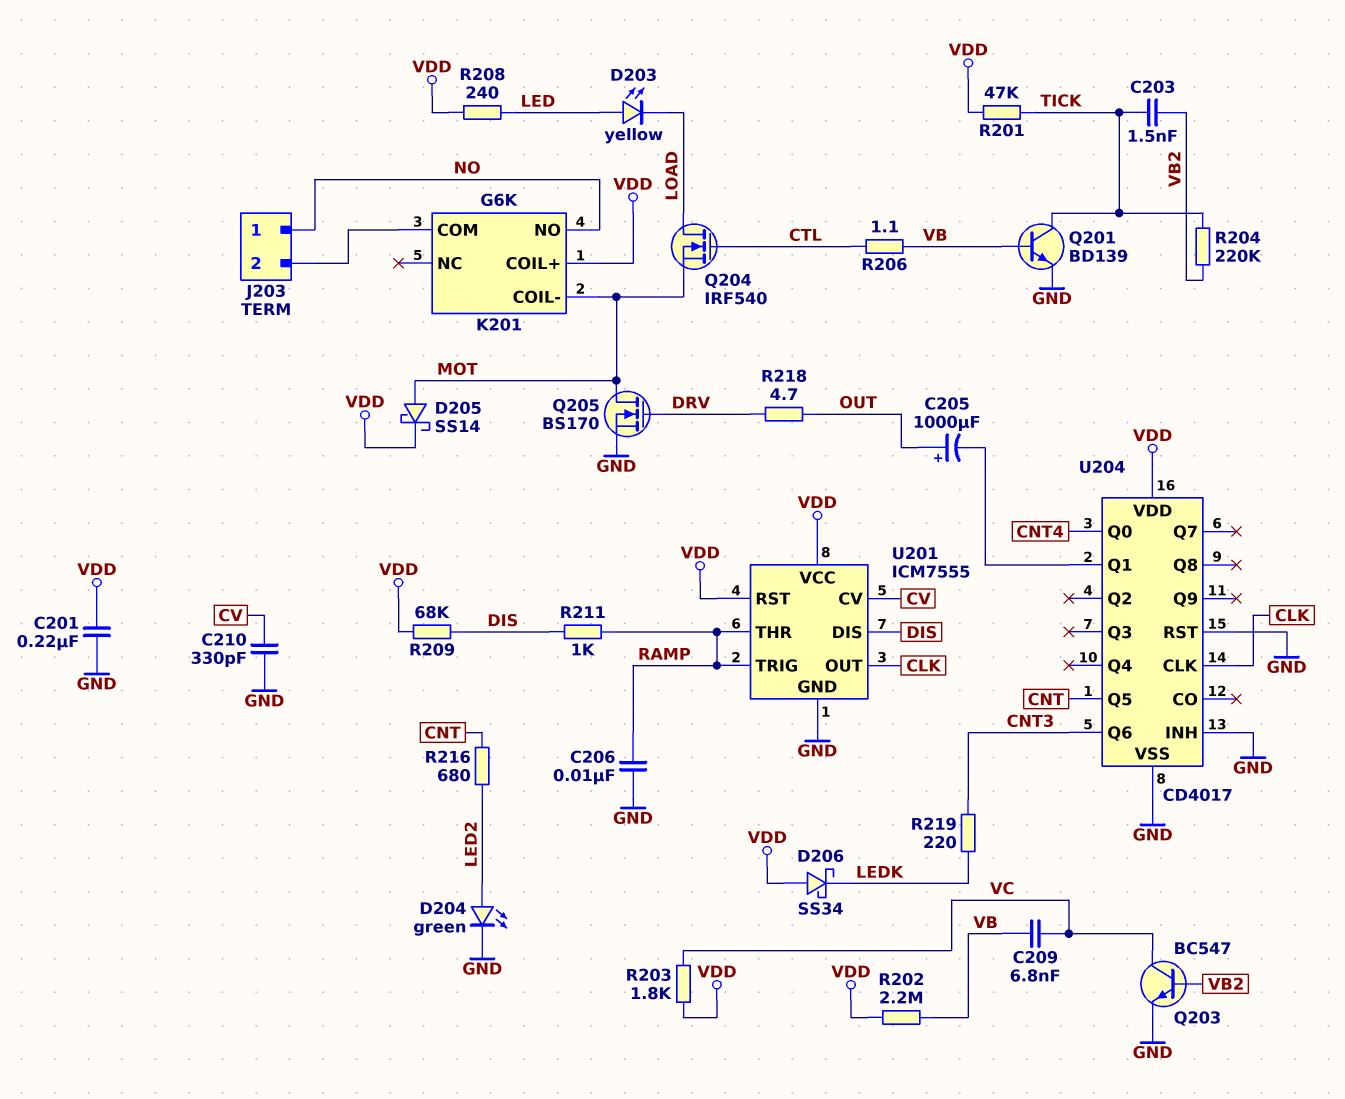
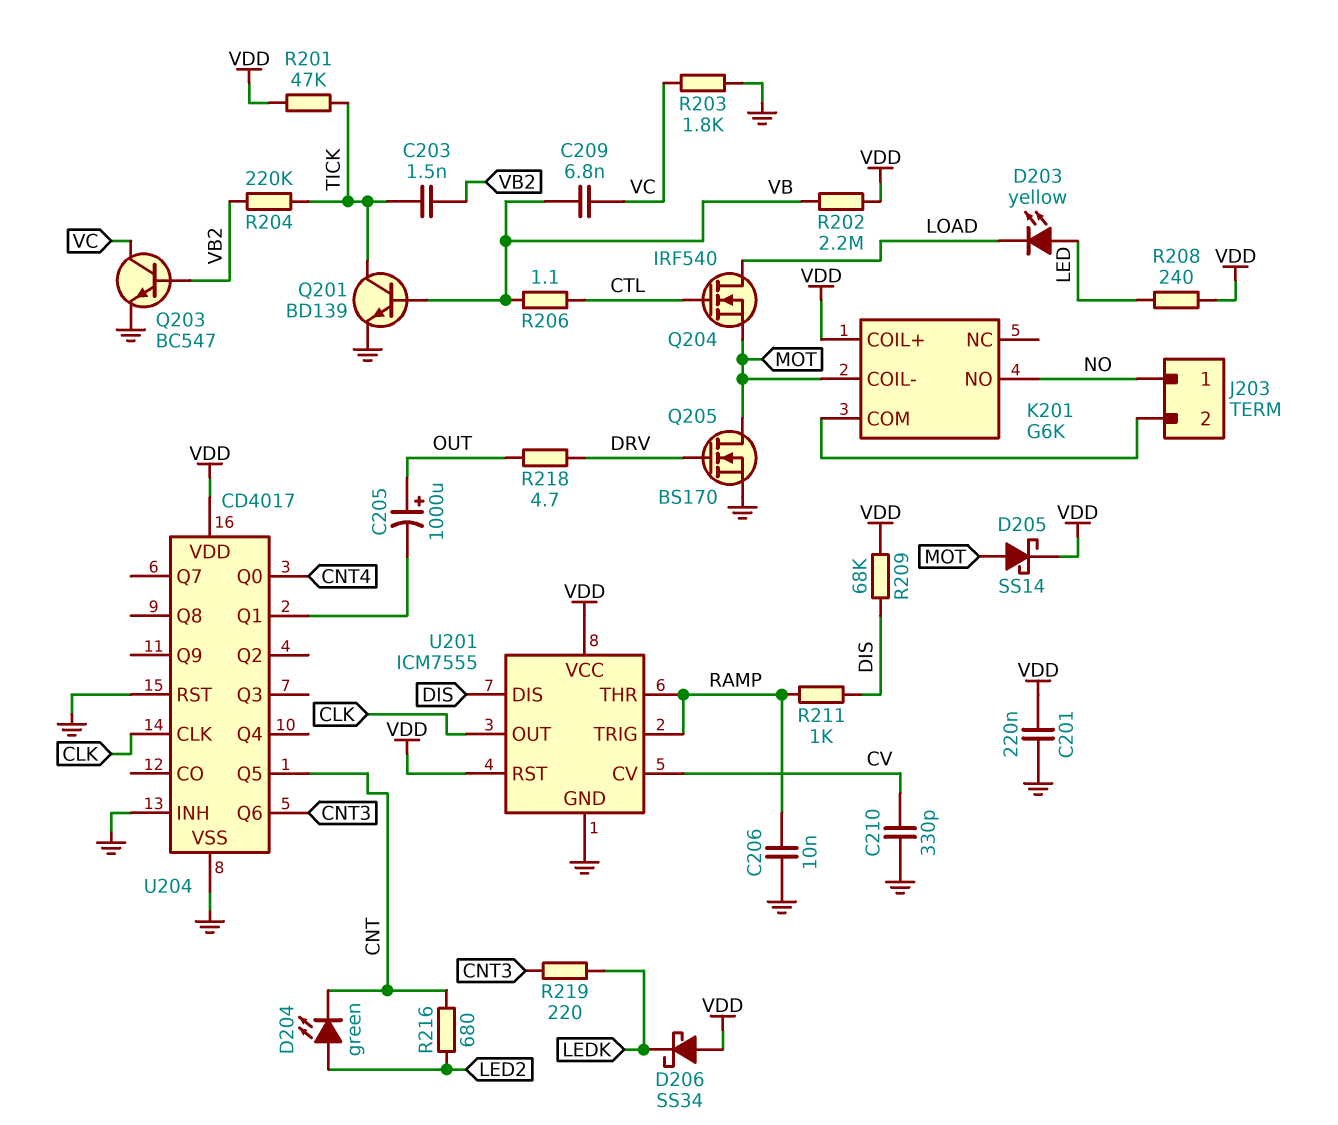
D204: LED green (A LED2, K GND) -> LED green (A LED2, K CNT)
R203: 1.8k (VC, VDD) -> 1.8k (GND, VC)

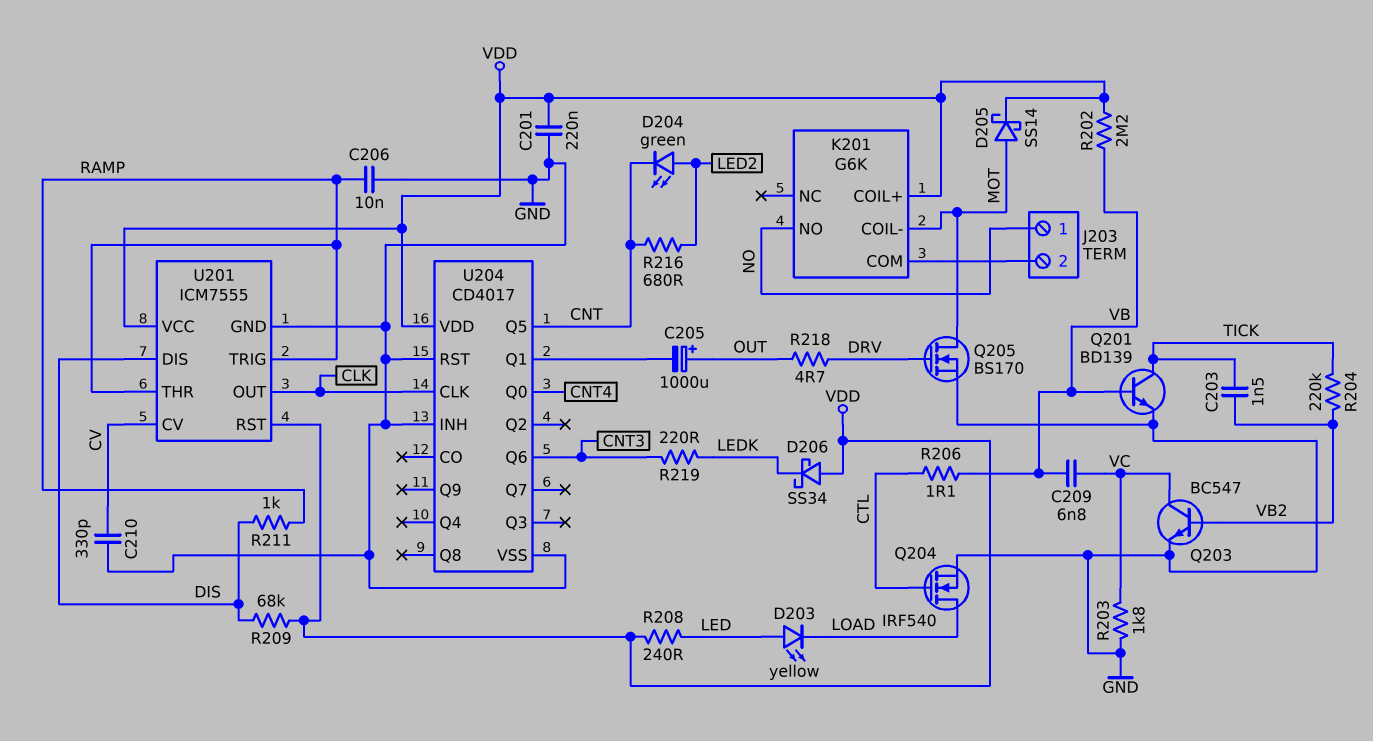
Q204: NMOS IRF540 (G CTL, D LOAD, S MOT) -> NMOS IRF540 (G CTL, D LOAD, S GND)
R201: 47k (TICK, VDD) -> none

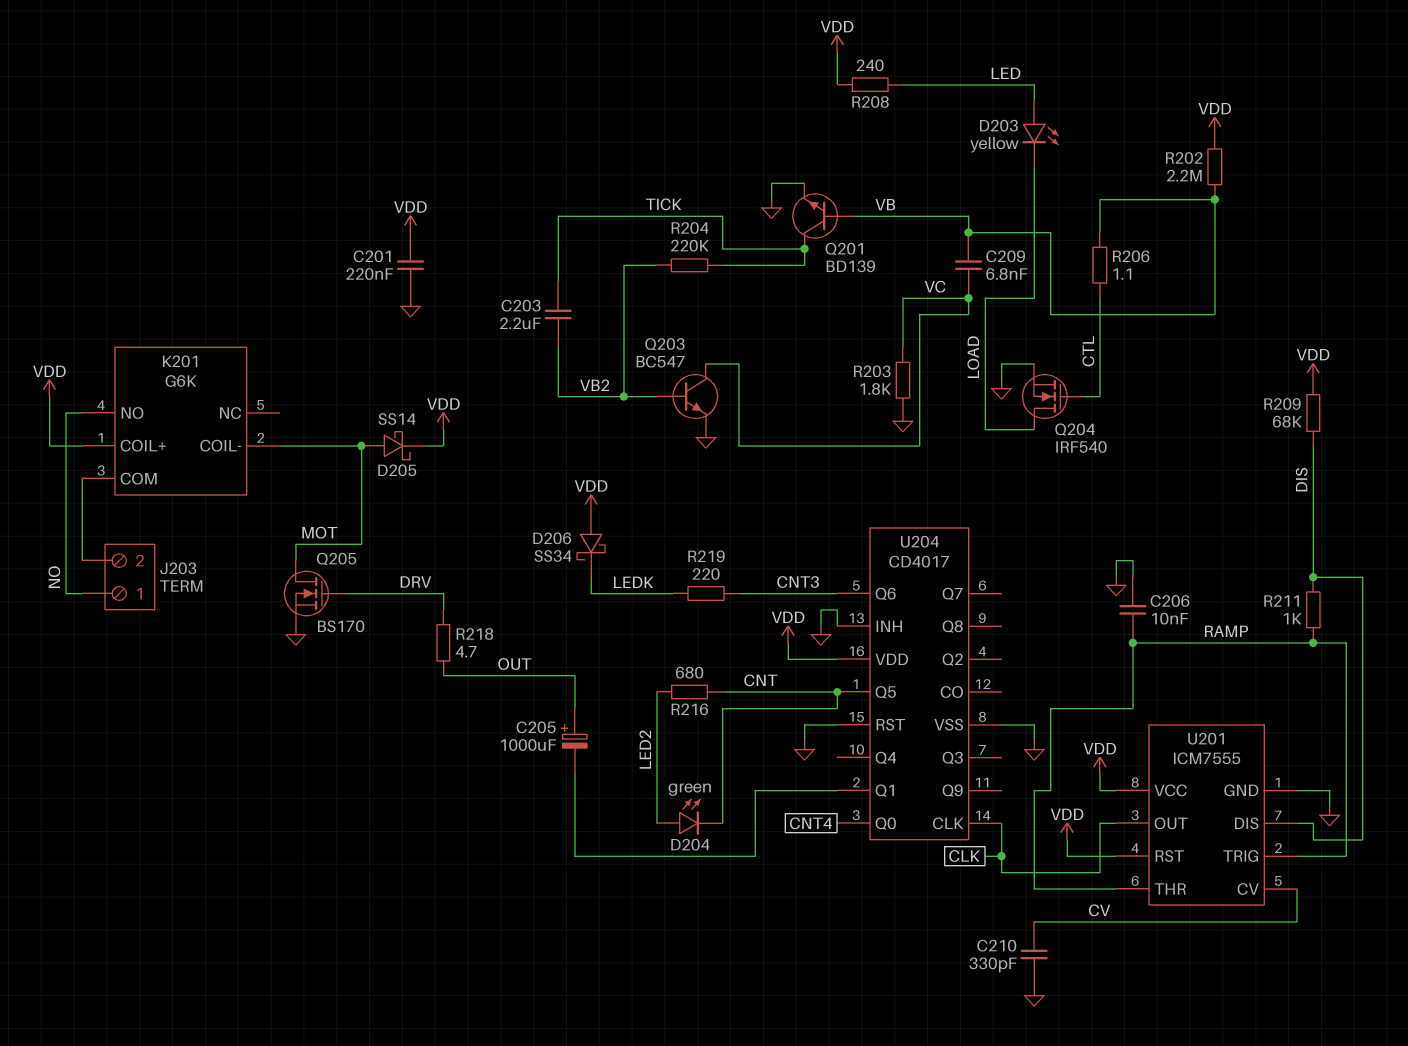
C203: 1.5nF (TICK, VB2) -> 2.2uF (TICK, VB2)

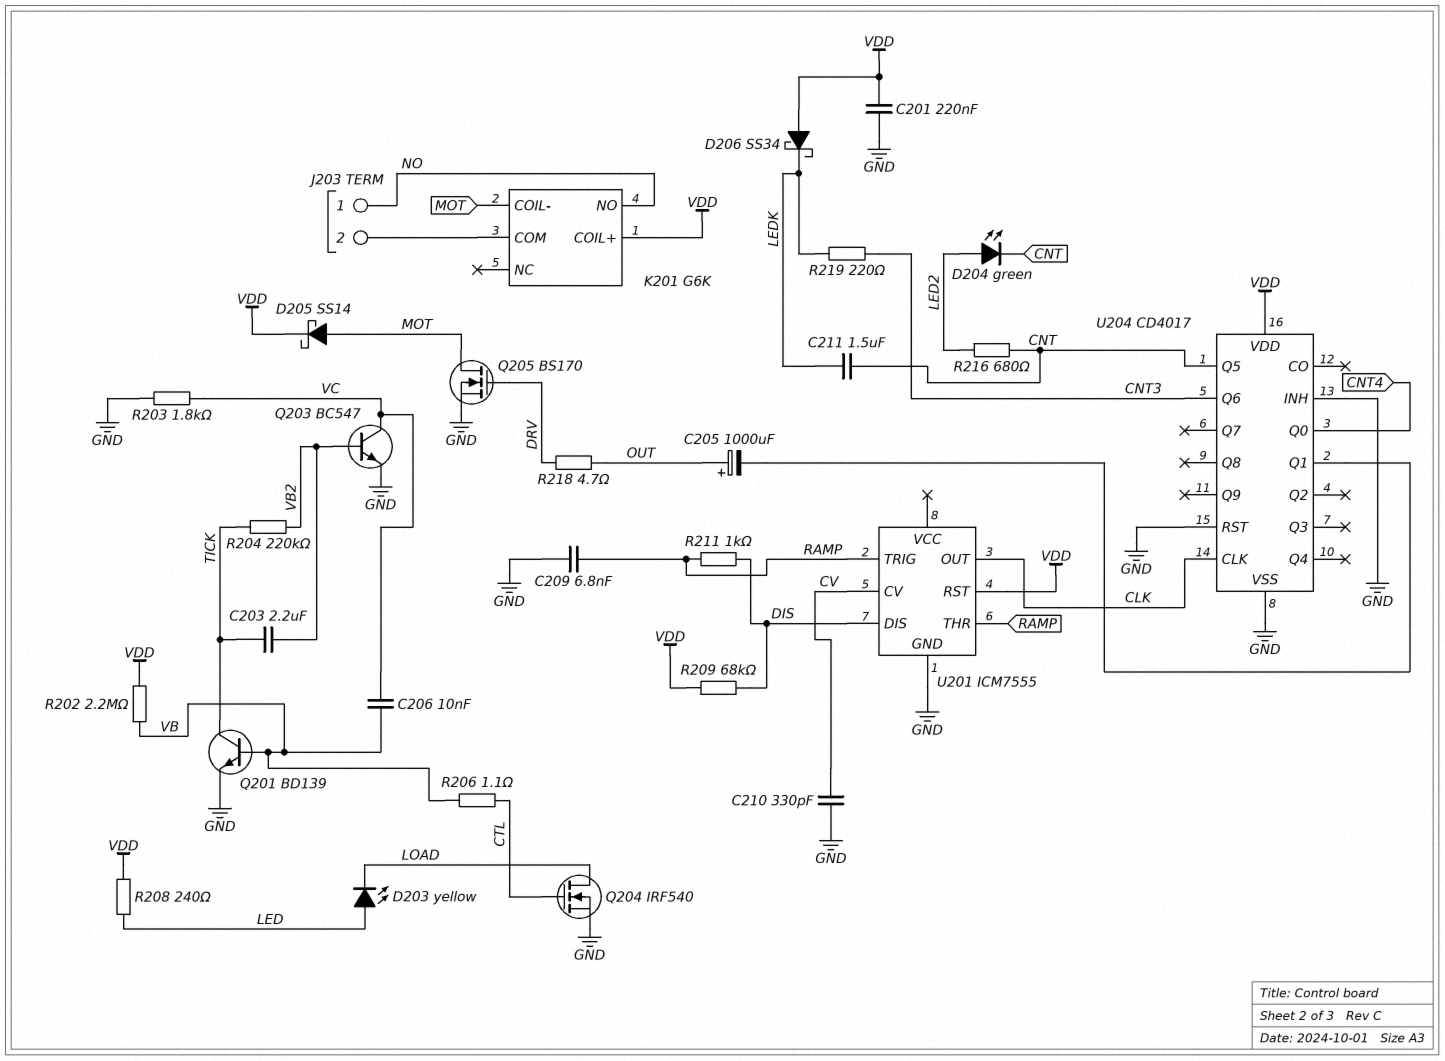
C206: 10nF (GND, RAMP) -> 10nF (VB, VC)
C209: 6.8nF (VB, VC) -> 6.8nF (GND, RAMP)
C211: none -> 1.5uF (CNT, LEDK)
U201 pin VCC: VDD -> none

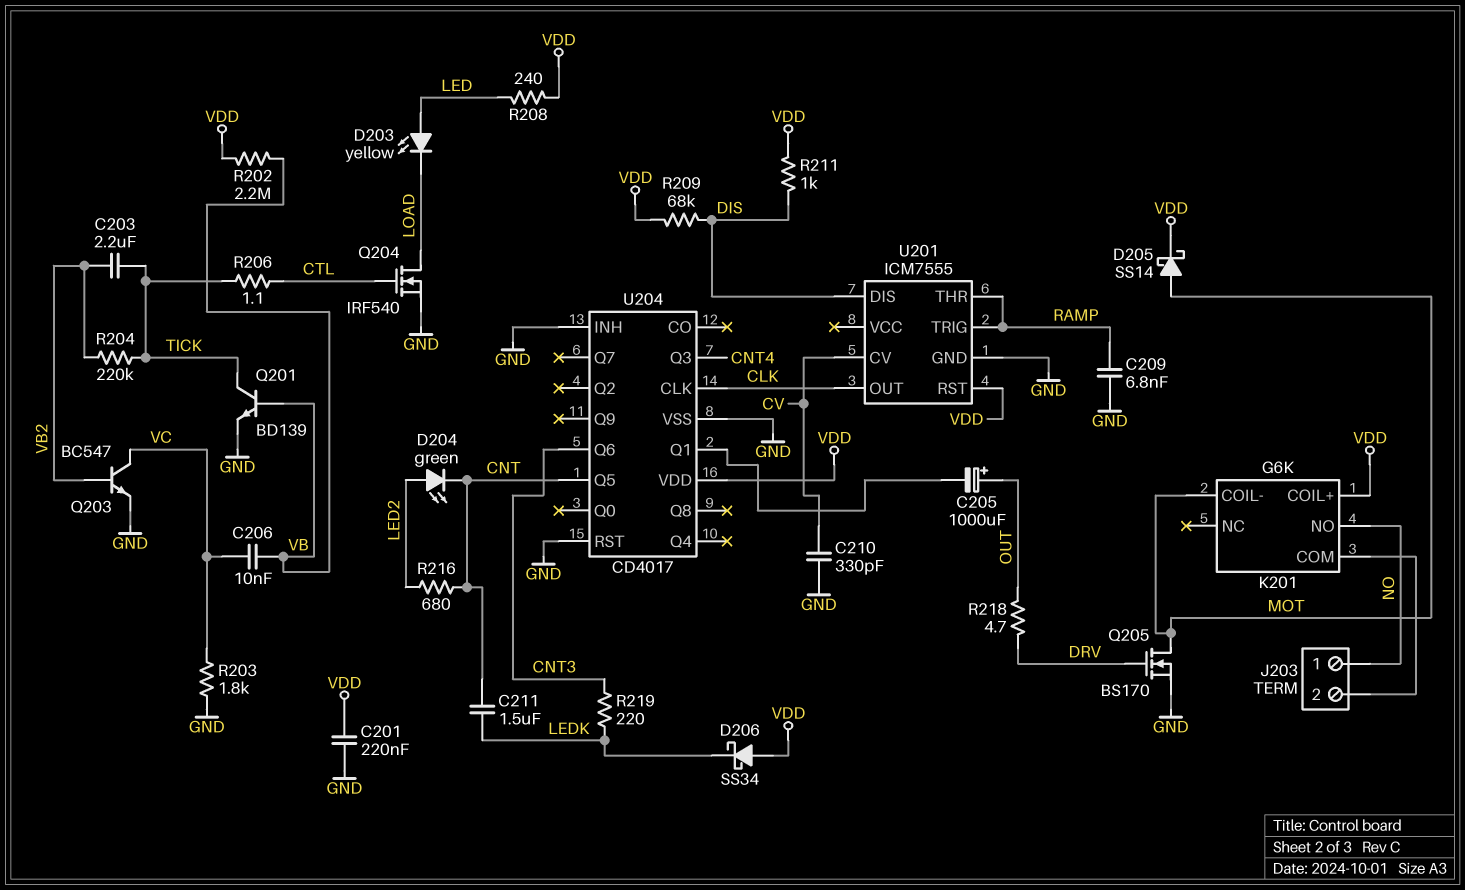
R206: 1.1 (CTL, VB) -> 1.1 (CTL, TICK)
R211: 1k (DIS, RAMP) -> 1k (DIS, VDD)
U204 pin Q0: CNT4 -> none
U204 pin Q3: none -> CNT4

